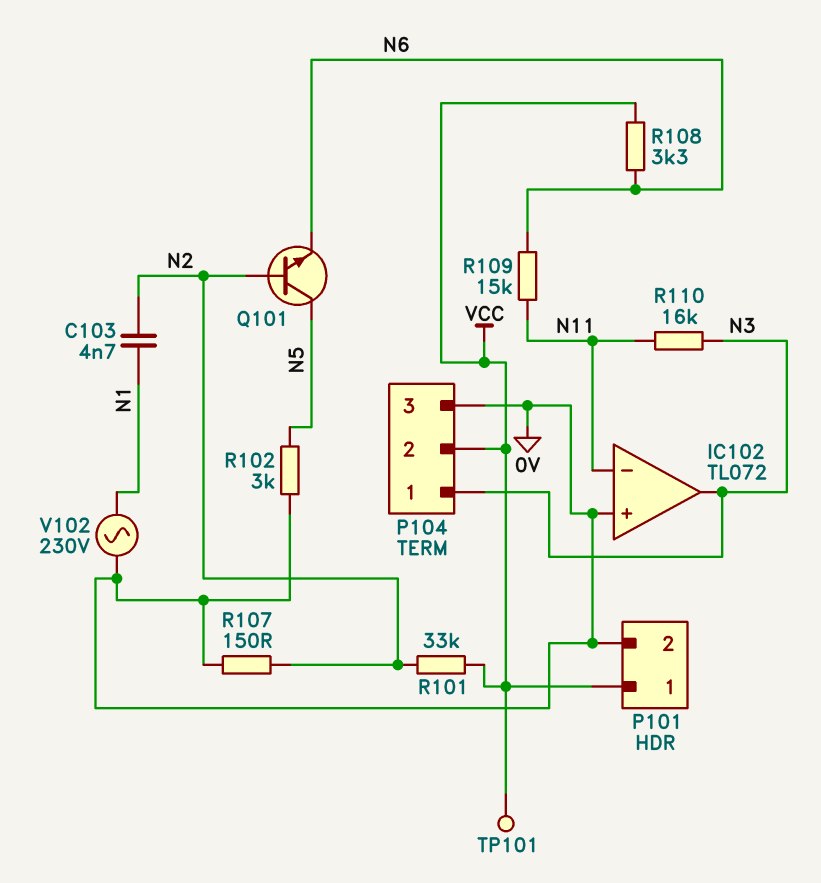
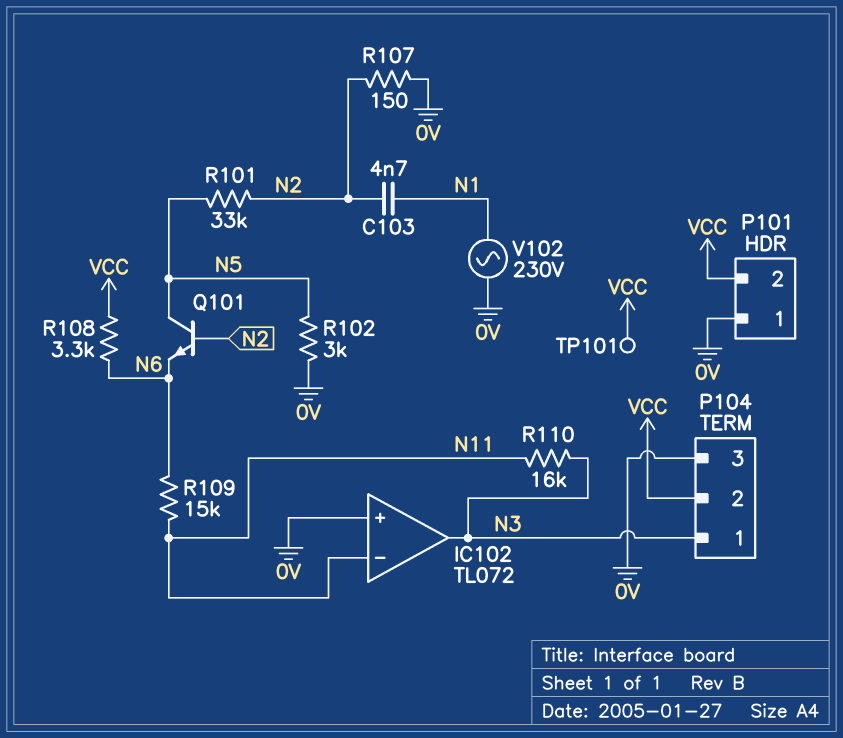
P101 pin 1: VCC -> 0V
P101 pin 2: 0V -> VCC
R101: 33k (N2, VCC) -> 33k (N2, N5)

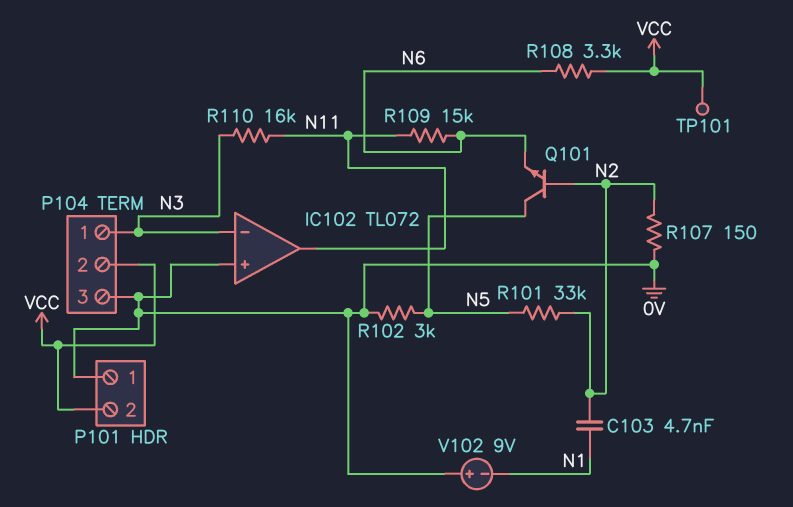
IC102 pin in-: N11 -> N3
IC102 pin out: N3 -> N11
V102: AC 230V (0V, N1) -> 9V (plus 0V, minus N1)

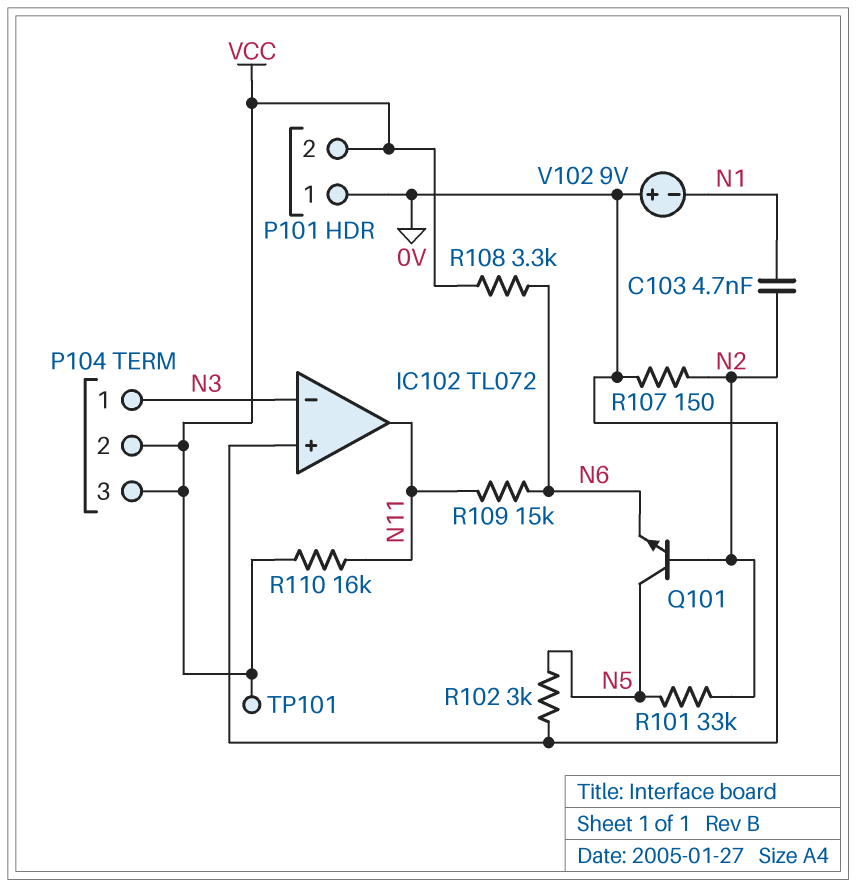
P104 pin 3: 0V -> VCC
R110: 16k (N3, N11) -> 16k (N11, VCC)

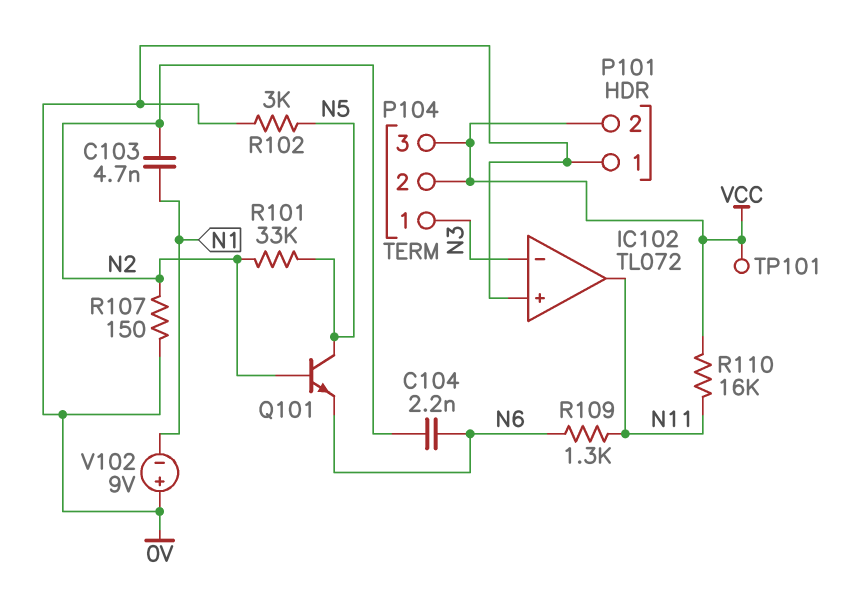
C104: none -> 2.2nF (N2, N6)
R108: 3.3k (N6, VCC) -> none
R109: 15k (N6, N11) -> 1.3k (N6, N11)

